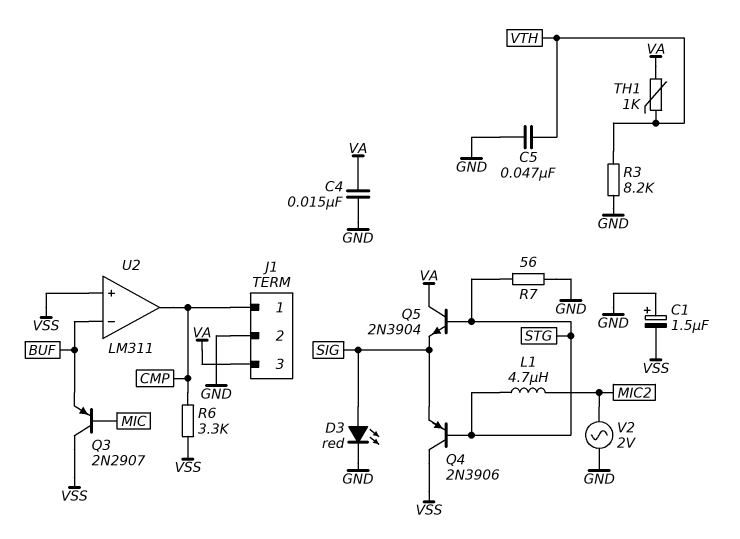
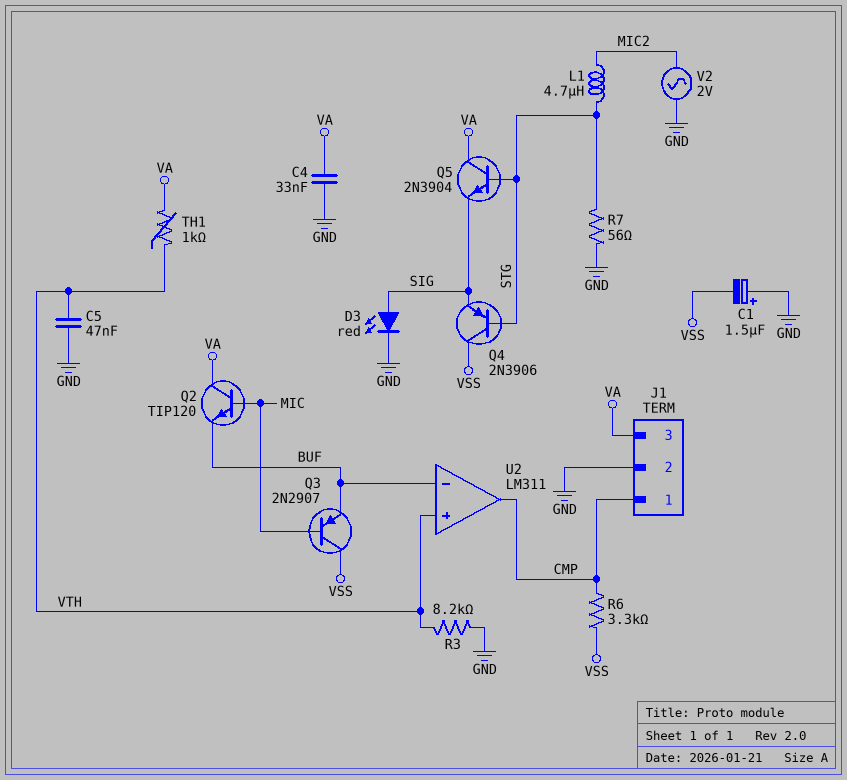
C4: 15nF (GND, VA) -> 33nF (GND, VA)
Q2: none -> NPN TIP120 (B MIC, C VA, E BUF)
U2 pin in+: VSS -> VTH

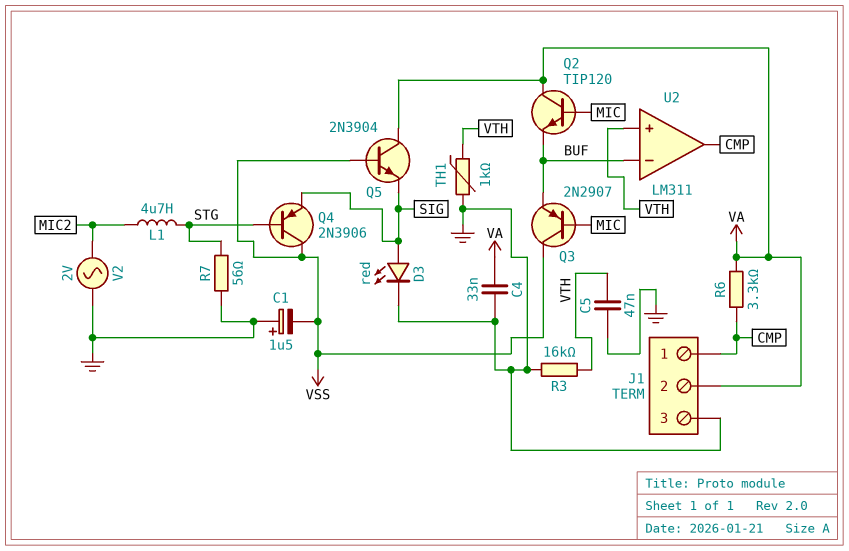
J1 pin 2: GND -> VA
J1 pin 3: VA -> GND
Q5: NPN 2N3904 (B STG, C VA, E SIG) -> NPN 2N3904 (B VSS, C VA, E SIG)
R3: 8.2k (GND, VTH) -> 16k (GND, VTH)
R6: 3.3k (CMP, VSS) -> 3.3k (CMP, VA)
TH1: 1k (VA, VTH) -> 1k (GND, VTH)

